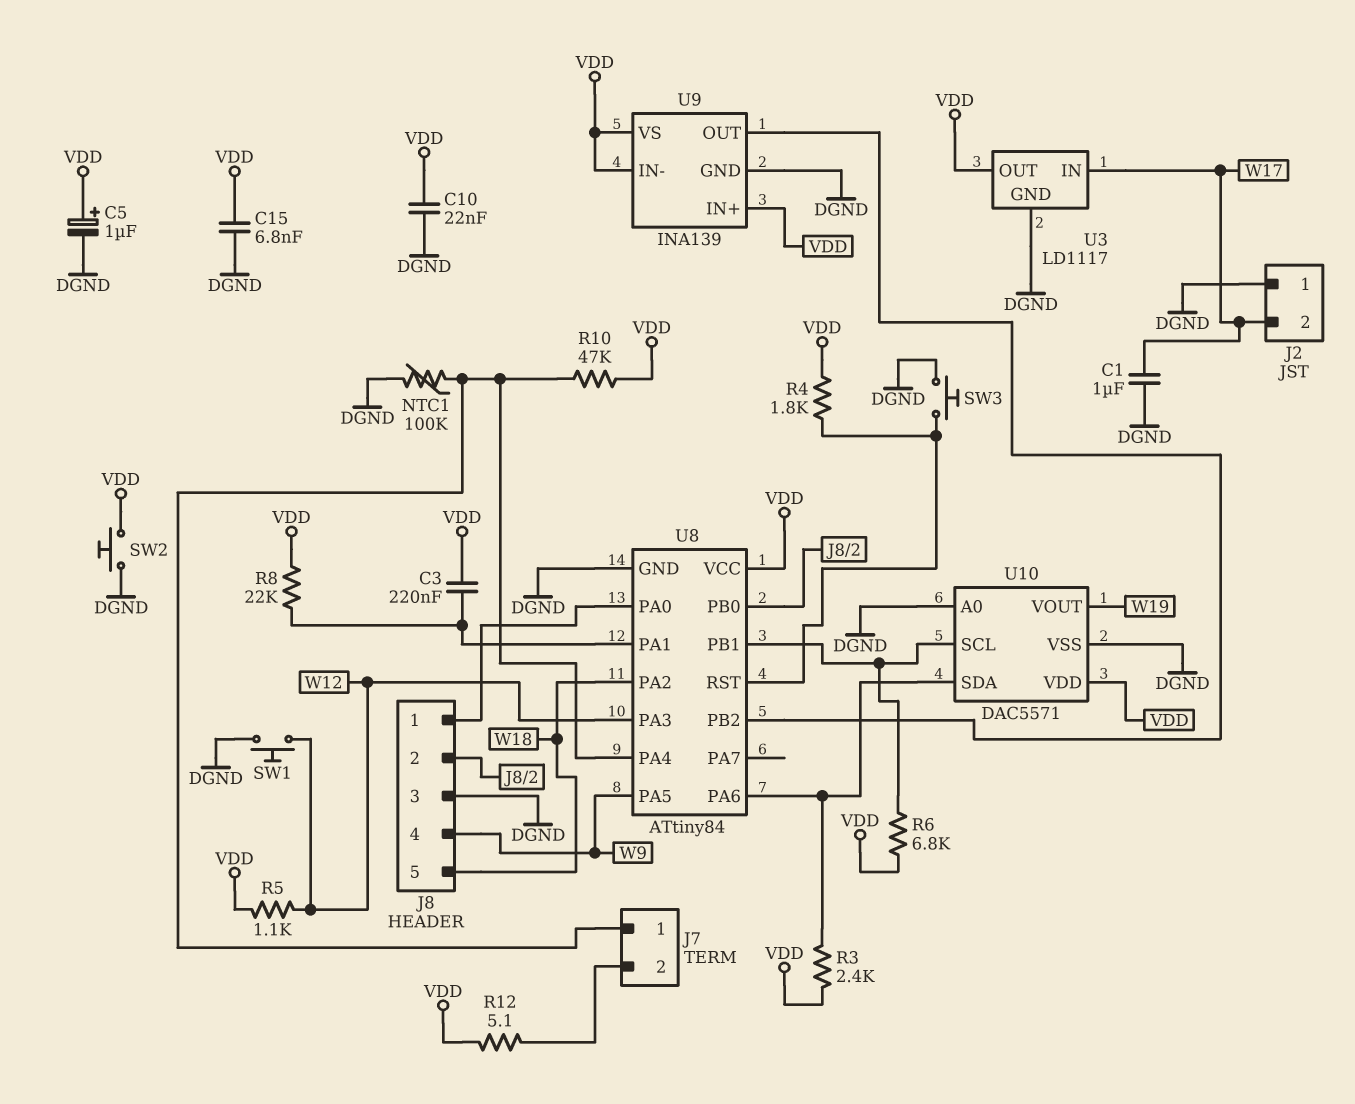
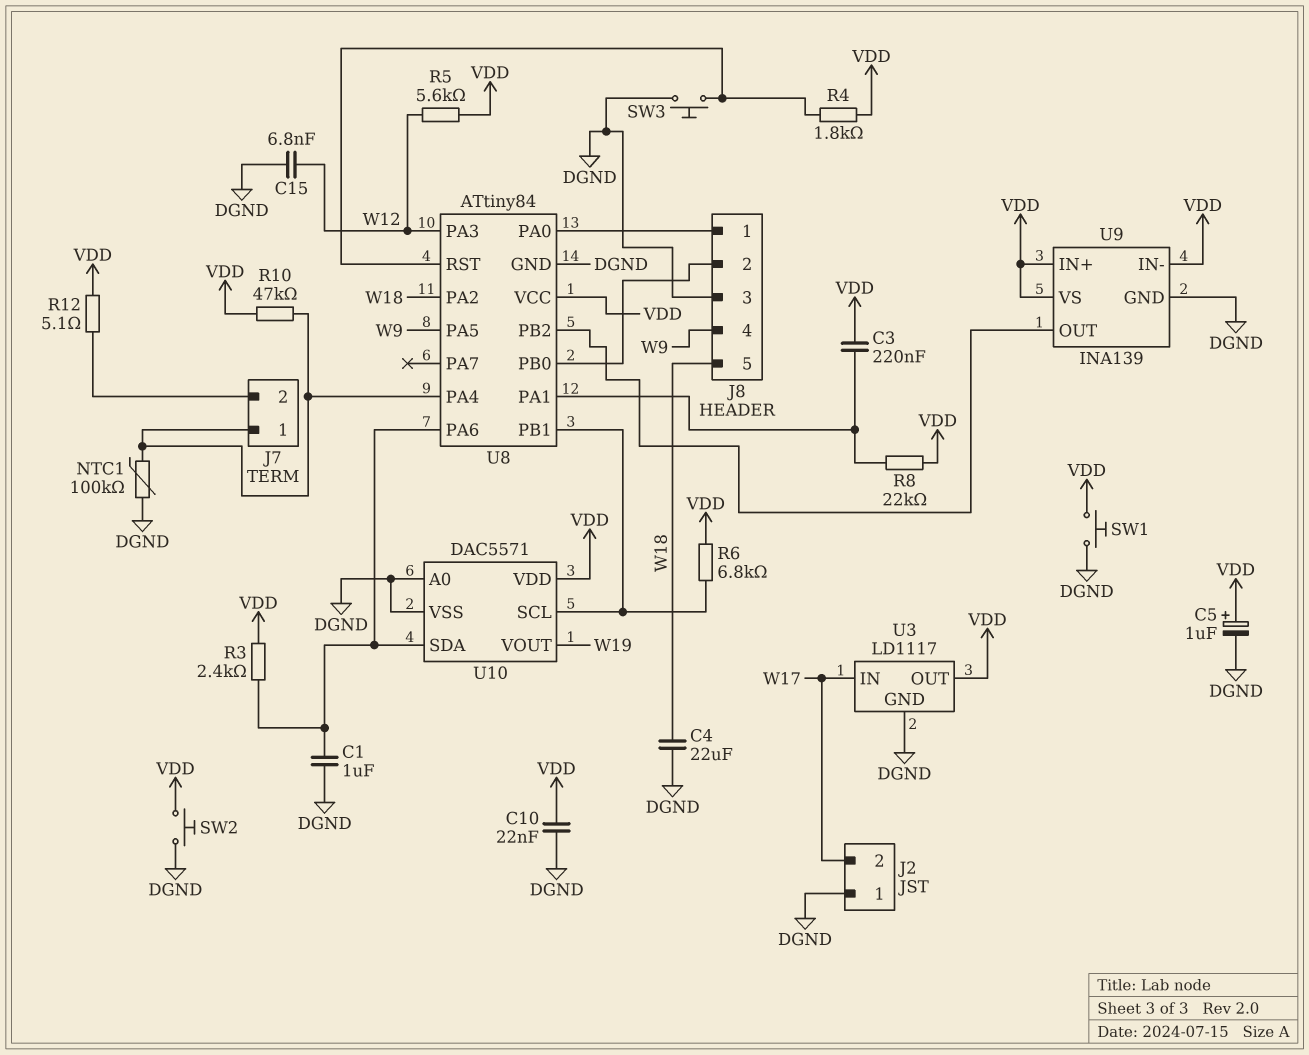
C1: 1uF (DGND, W17) -> 1uF (DGND, U8/PA6)
C4: none -> 22uF (DGND, W18)
C15: 6.8nF (DGND, VDD) -> 6.8nF (DGND, W12)
R5: 1.1k (VDD, W12) -> 5.6k (VDD, W12)
SW1: button (DGND, W12) -> button (DGND, VDD)

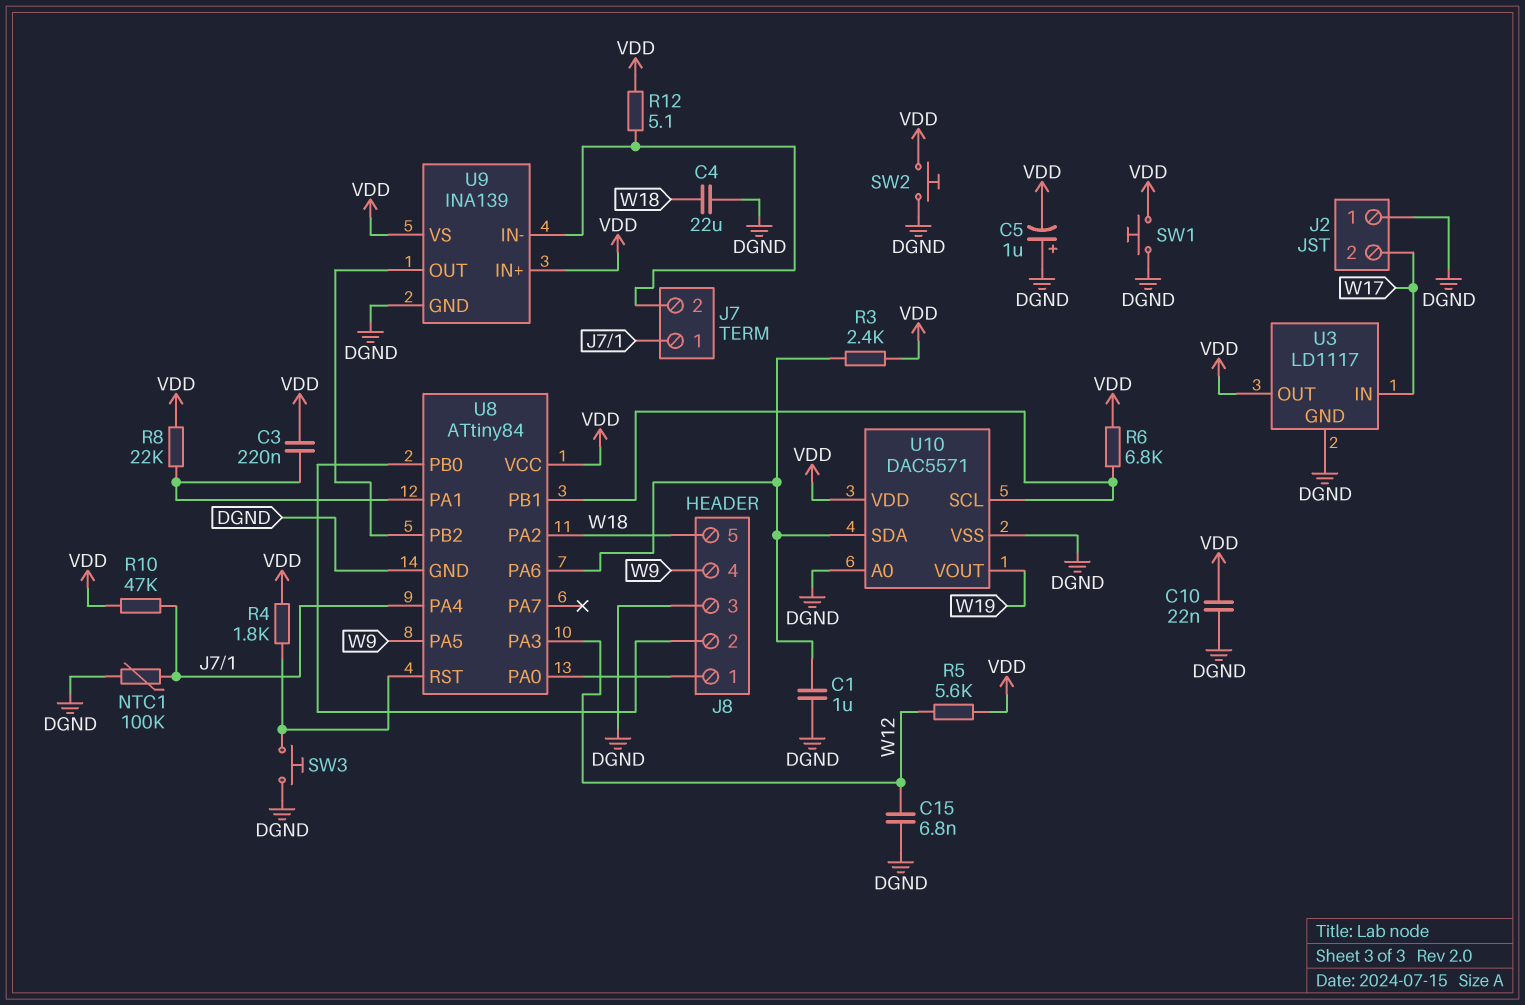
C5: 1uF (plus VDD, minus DGND) -> 1uF (plus DGND, minus VDD)
U9 pin IN-: VDD -> J7/2

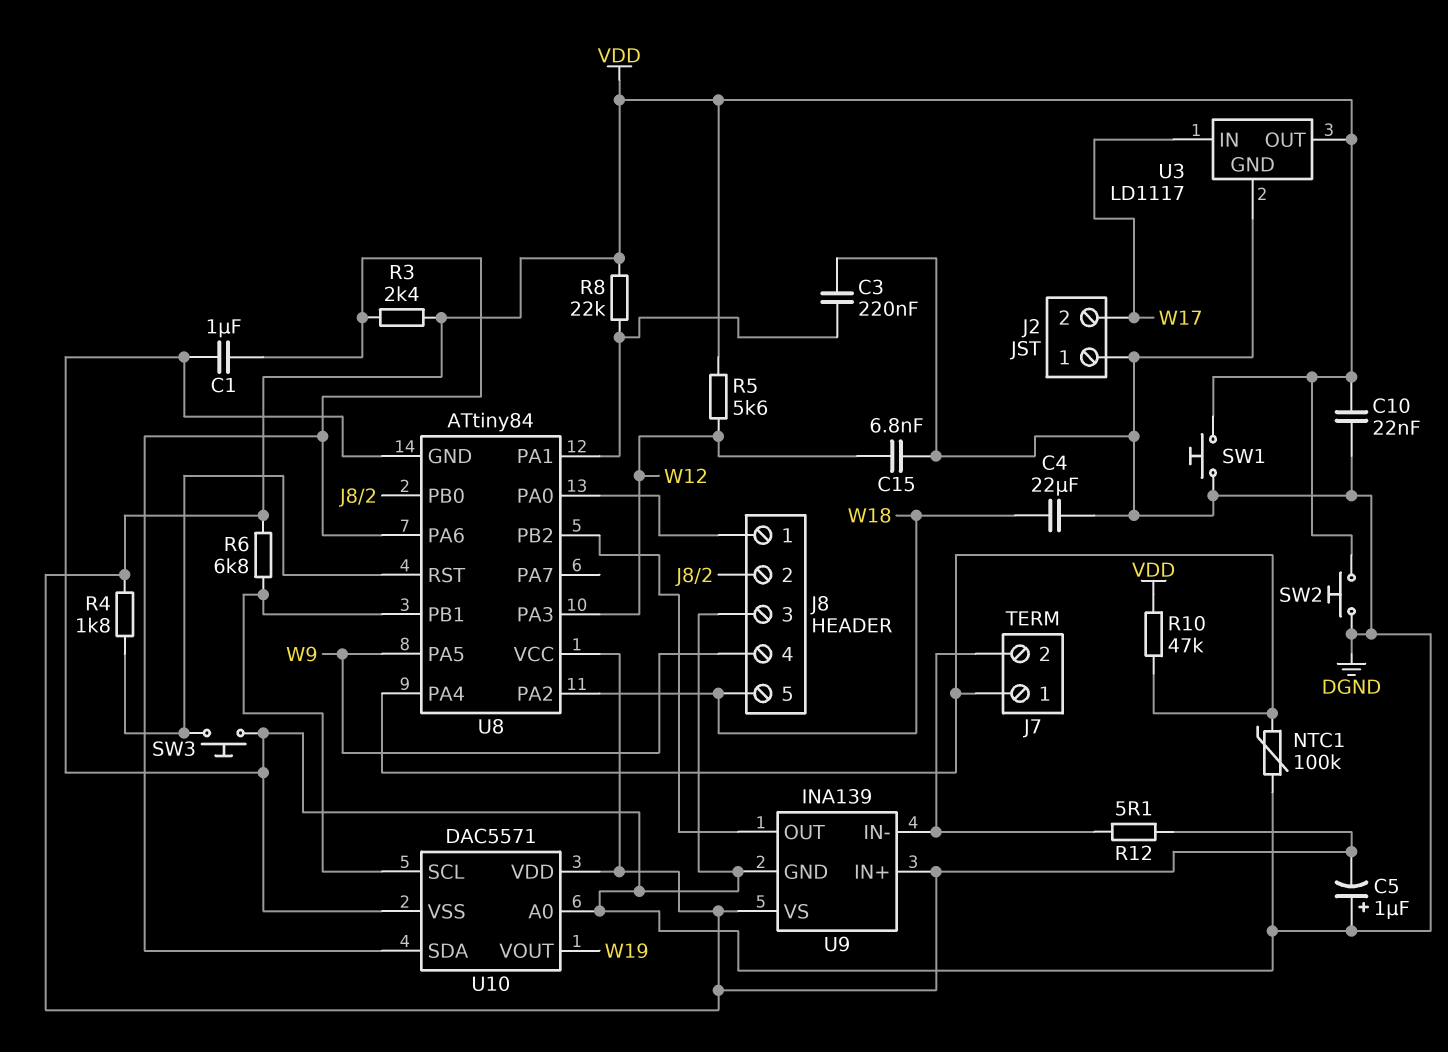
C3: 220nF (U8/PA1, VDD) -> 220nF (DGND, U8/PA1)

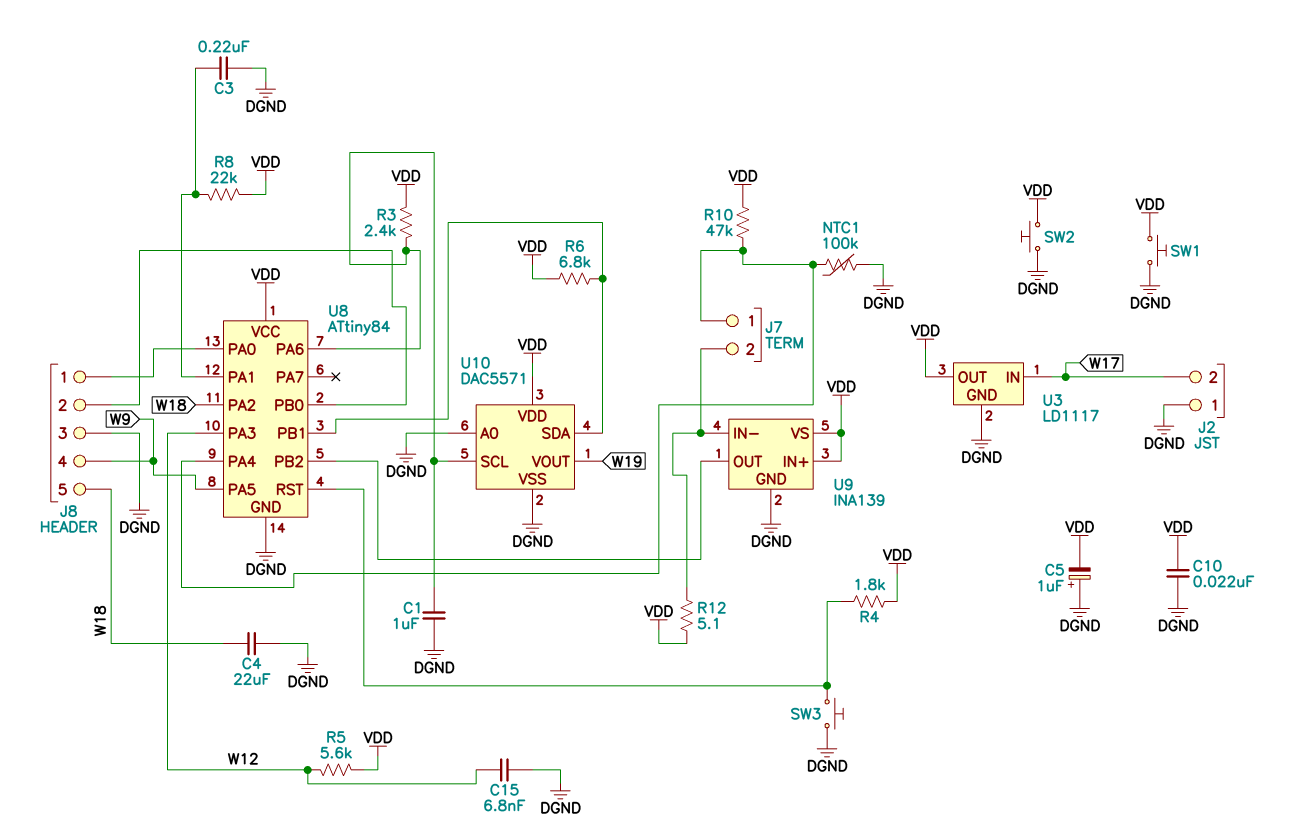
U10 pin SCL: U8/PB1 -> U8/PA6
U10 pin SDA: U8/PA6 -> U8/PB1

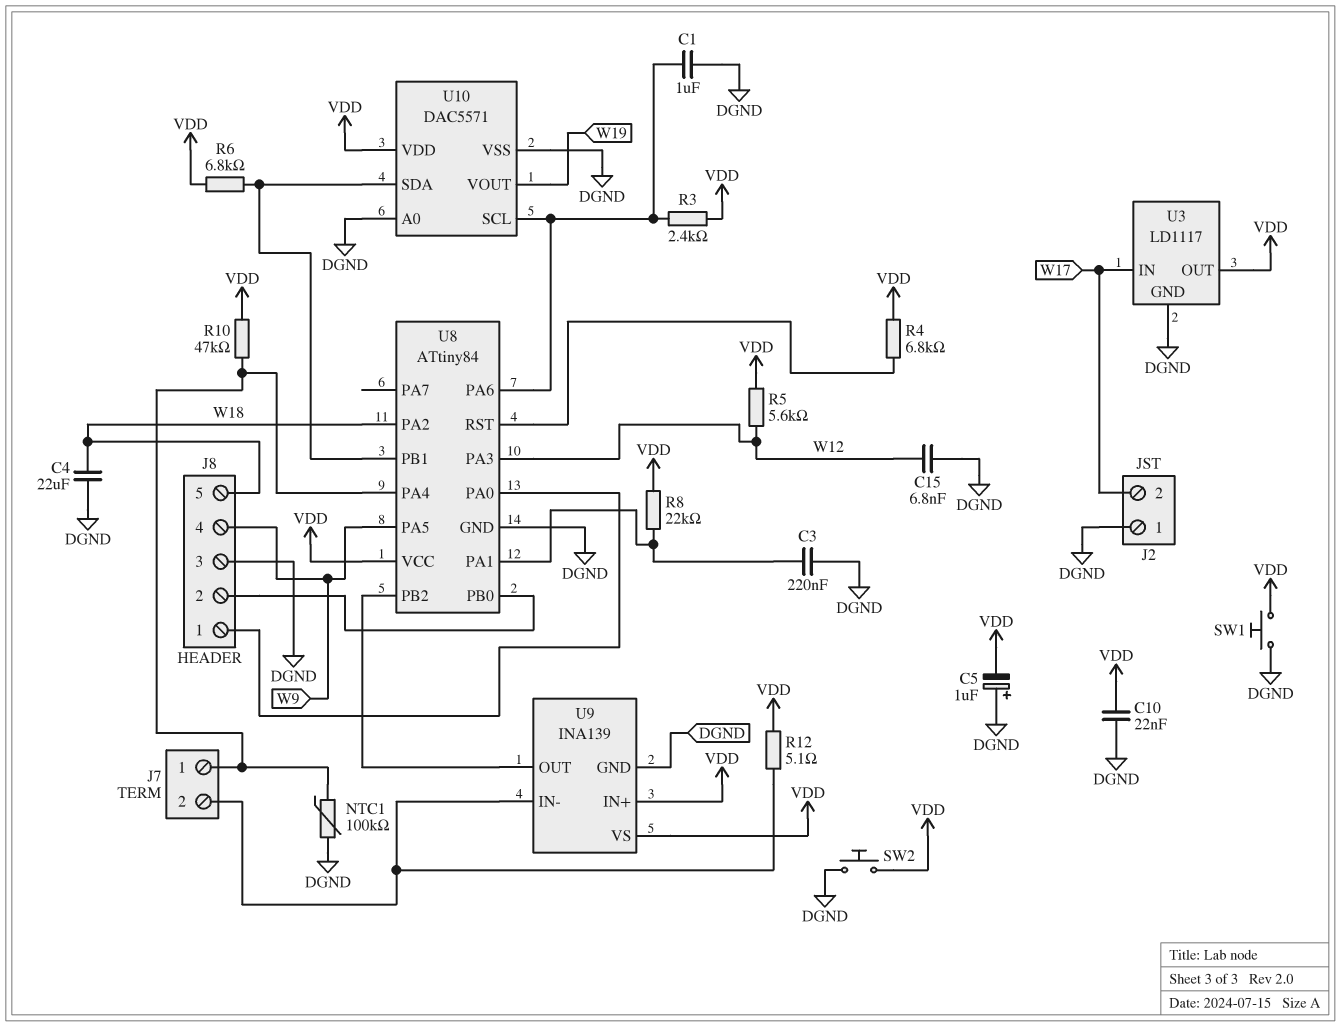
R4: 1.8k (U8/RST, VDD) -> 6.8k (U8/RST, VDD)
SW3: button (DGND, U8/RST) -> none

